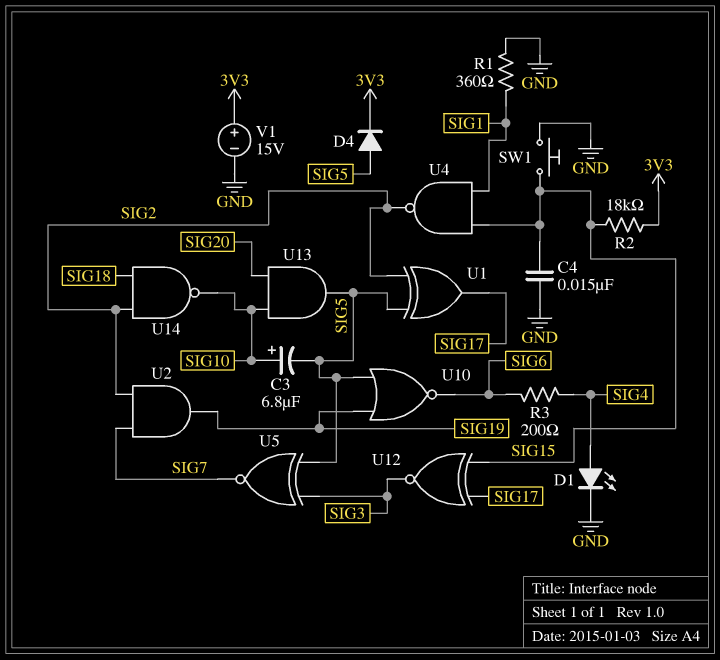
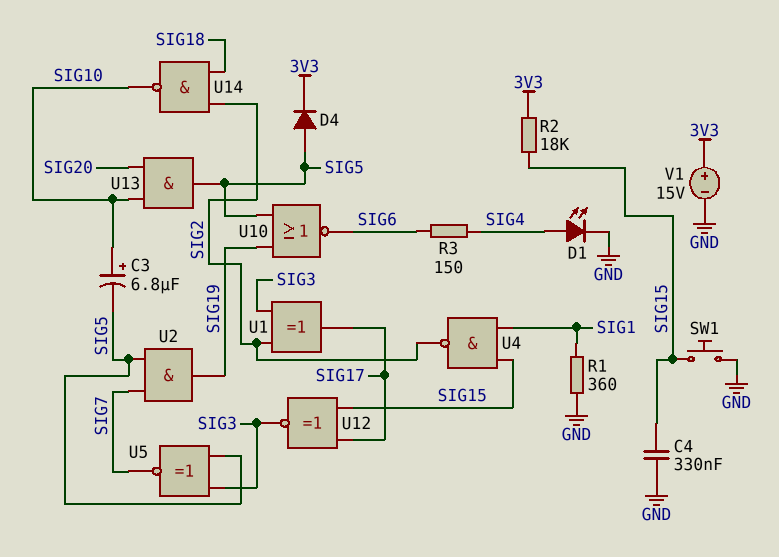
C4: 15nF (GND, SIG15) -> 330nF (GND, SIG15)
R3: 200 (SIG4, SIG6) -> 150 (SIG4, SIG6)
U1: XOR (in SIG2, in SIG5, out SIG17) -> XOR (in SIG2, in SIG3, out SIG17)
U2: AND (in SIG2, in SIG7, out SIG19) -> AND (in SIG5, in SIG7, out SIG19)

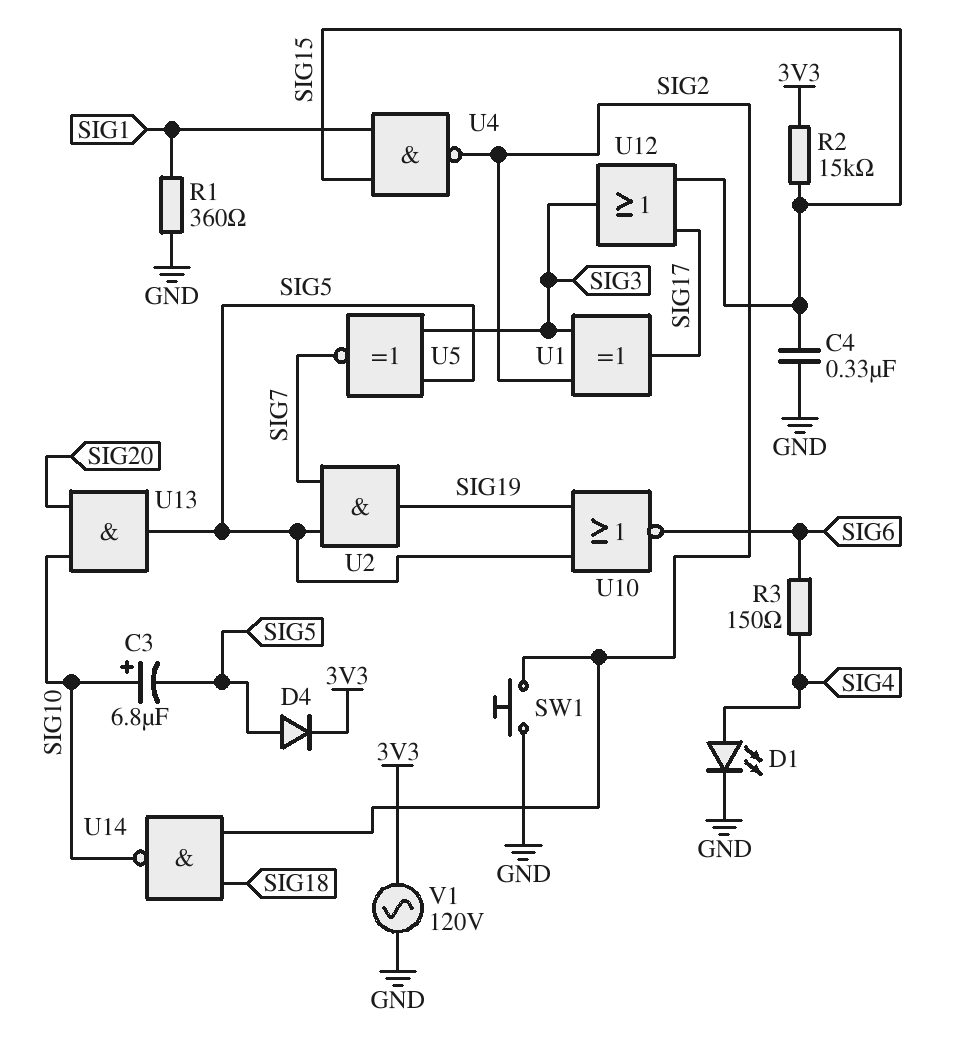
R2: 18k (3V3, SIG15) -> 15k (3V3, SIG15)
SW1: button (GND, SIG15) -> button (GND, SIG2)
U12: XNOR (in SIG15, in SIG17, out SIG3) -> OR (in SIG15, in SIG17, out SIG3)
V1: 15V (plus 3V3, minus GND) -> AC 120V (3V3, GND)

